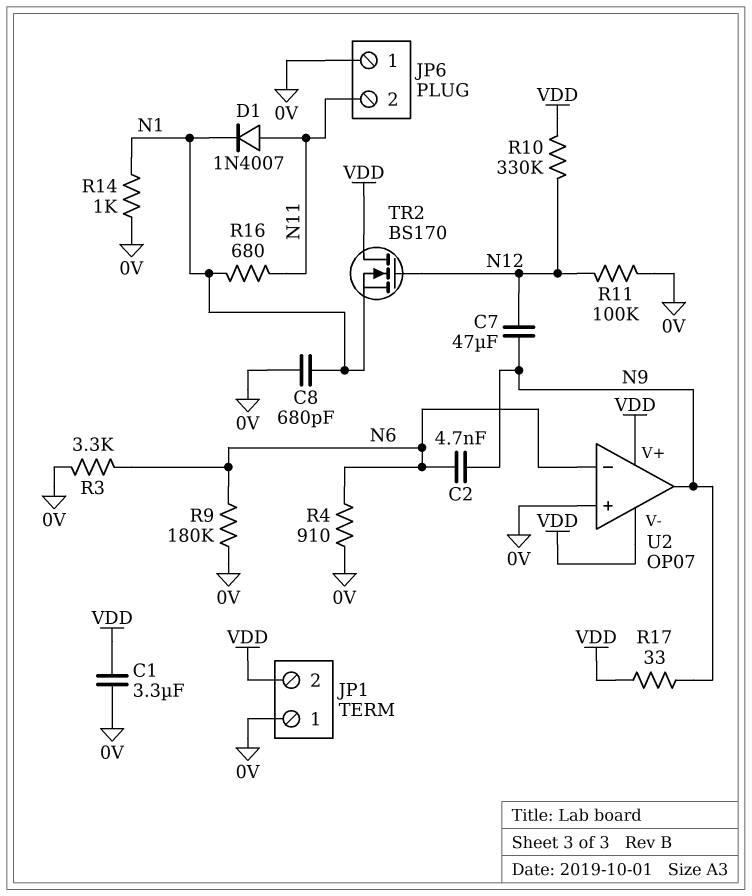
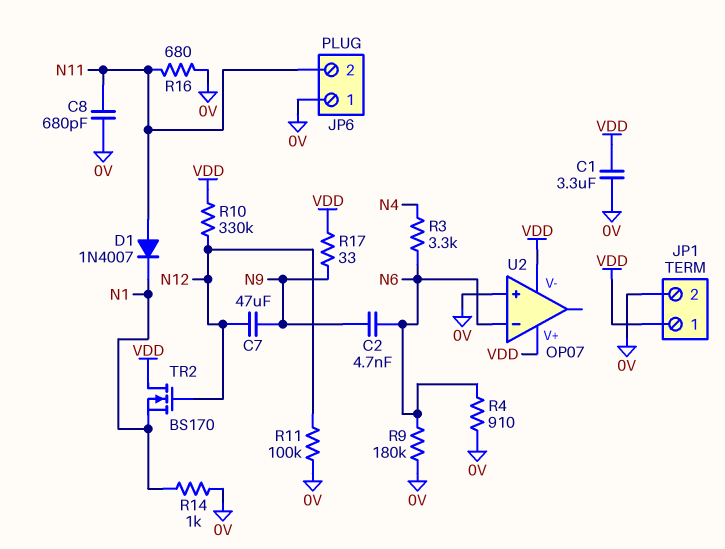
C8: 680pF (0V, N1) -> 680pF (0V, N11)
JP1 pin 1: 0V -> VDD
JP1 pin 2: VDD -> 0V
R3: 3.3k (0V, N6) -> 3.3k (N4, N6)
R16: 680 (N1, N11) -> 680 (0V, N11)
U2 pin out: N9 -> none

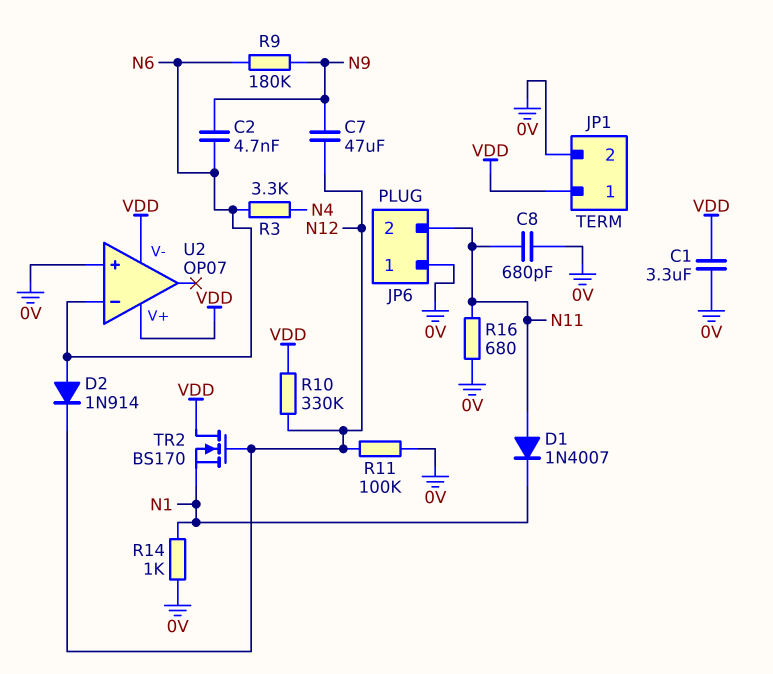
D2: none -> diode 1N914 (A N6, K N12)
R4: 910 (0V, N6) -> none
R9: 180k (0V, N6) -> 180k (N6, N9)
R17: 33 (N9, VDD) -> none

